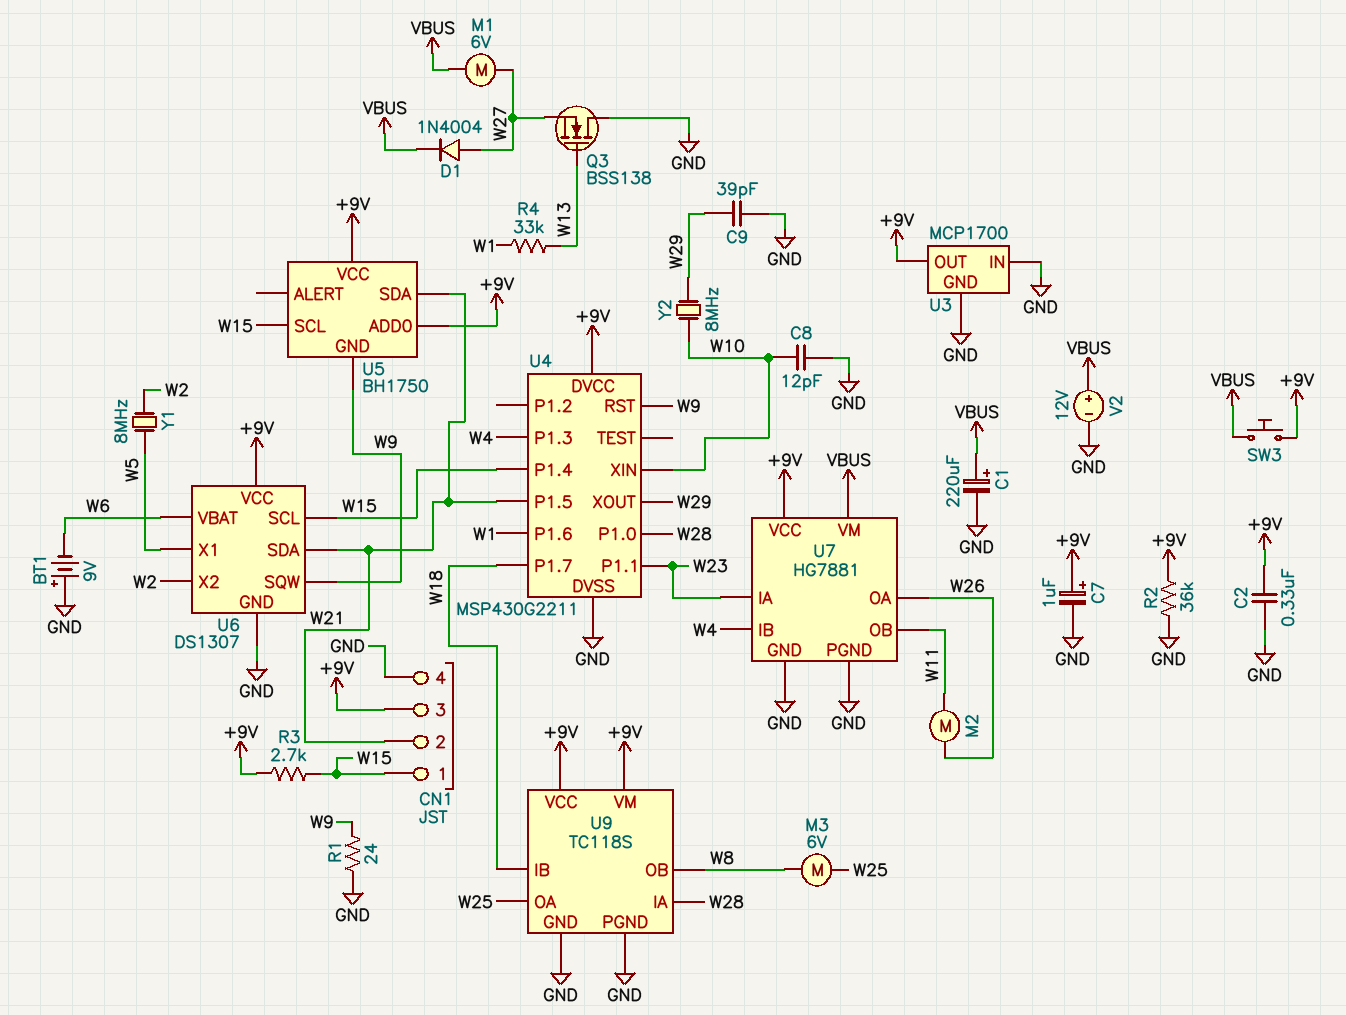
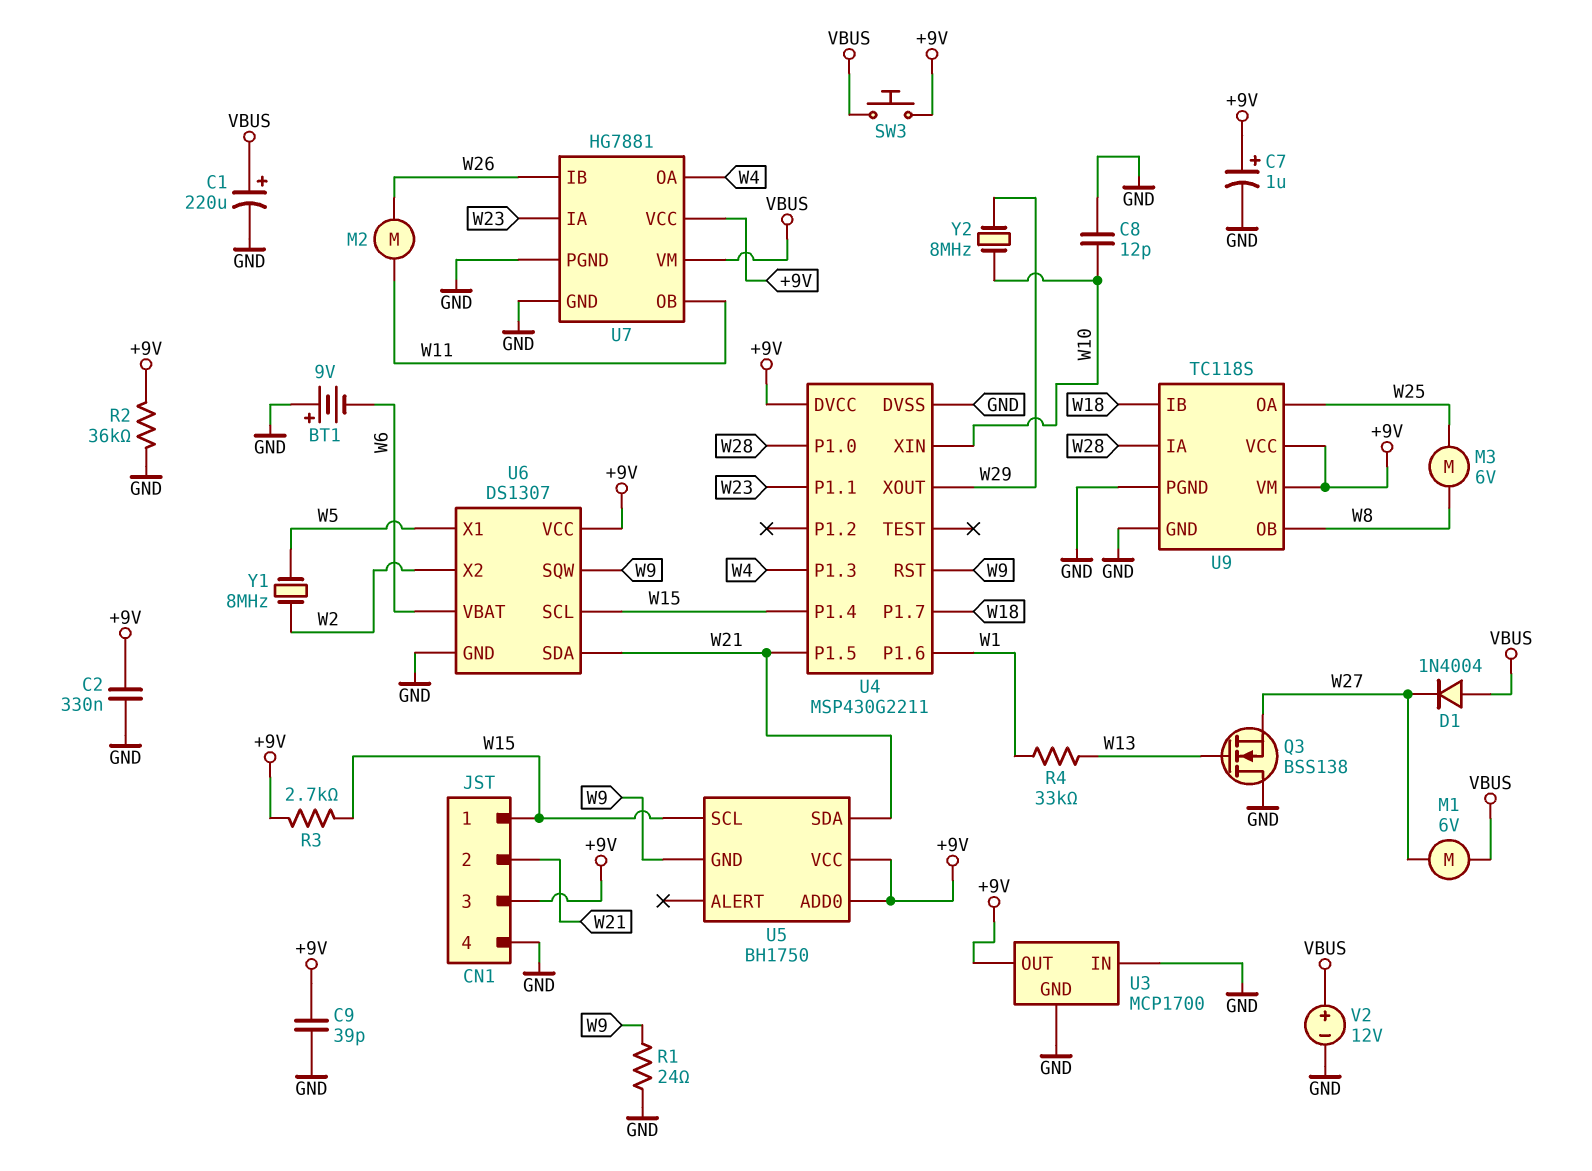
C9: 39pF (GND, W29) -> 39pF (+9V, GND)
D1: diode 1N4004 (A W27, K VBUS) -> diode 1N4004 (A VBUS, K W27)
U7 pin IB: W4 -> W26
U7 pin OA: W26 -> W4

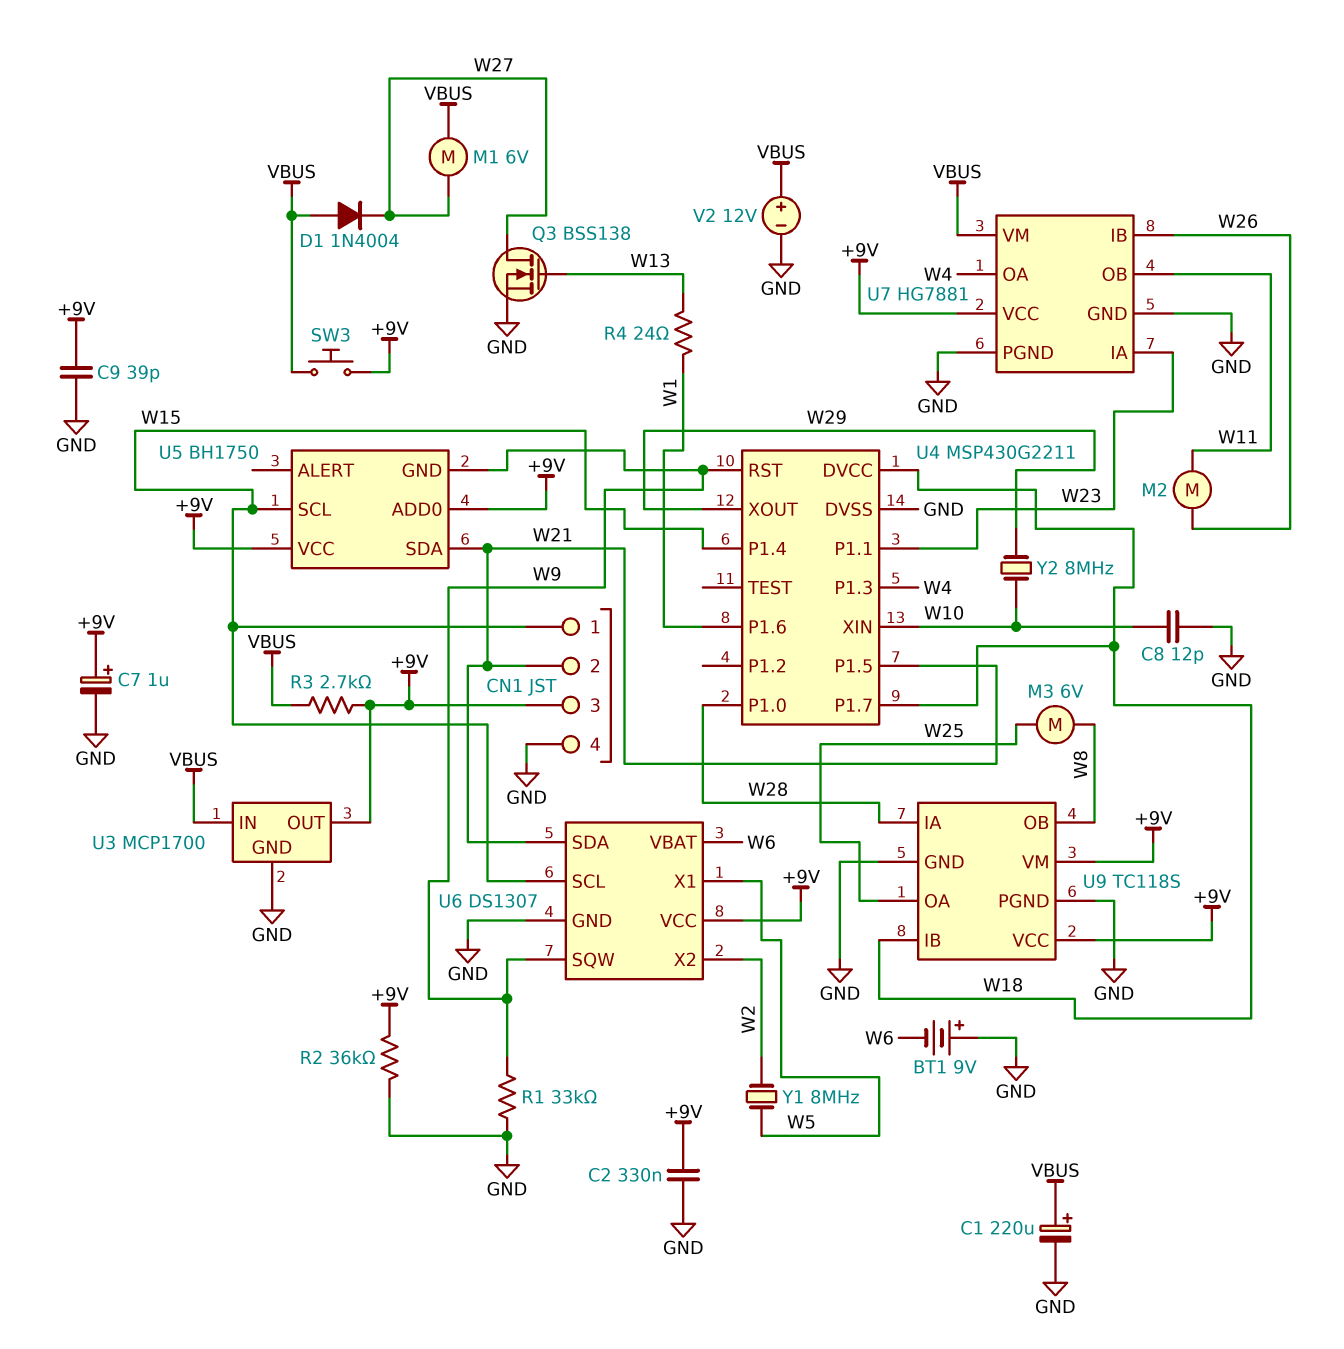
Q3: NMOS BSS138 (G W13, D GND, S W27) -> NMOS BSS138 (G W13, D W27, S GND)
R1: 24 (GND, W9) -> 33k (GND, W9)
R3: 2.7k (+9V, W15) -> 2.7k (+9V, VBUS)
R4: 33k (W1, W13) -> 24 (W1, W13)
U3 pin IN: GND -> VBUS
U4 pin DVCC: +9V -> W18

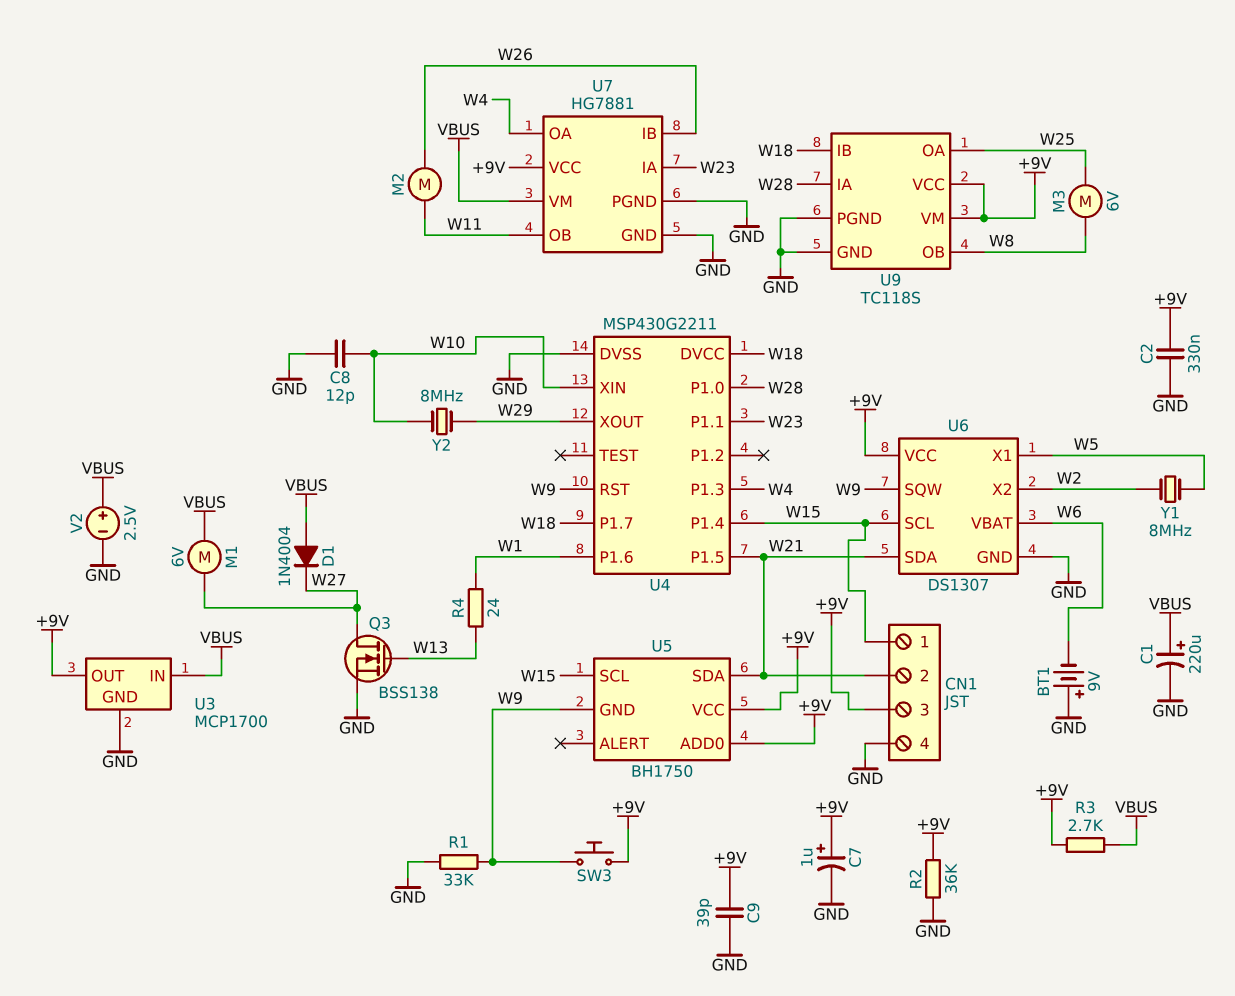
SW3: button (+9V, VBUS) -> button (+9V, W9)
V2: 12V (plus VBUS, minus GND) -> 2.5V (plus VBUS, minus GND)

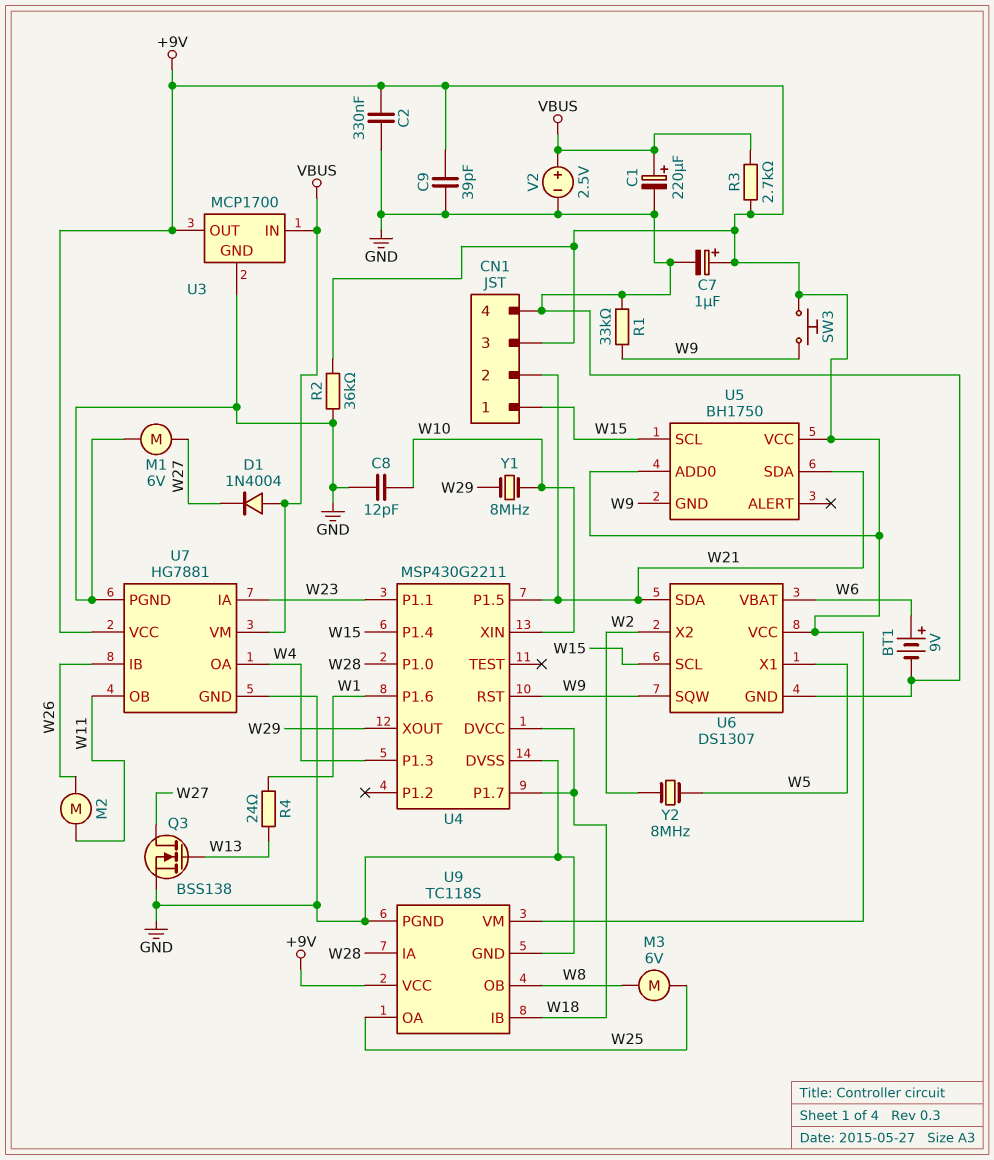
BT1: 9V (plus GND, minus W6) -> 9V (plus W6, minus GND)
M1: motor 6V (VBUS, W27) -> motor 6V (GND, W27)
Y1: 8MHz (W2, W5) -> 8MHz (W10, W29)
Y2: 8MHz (W10, W29) -> 8MHz (W2, W5)

